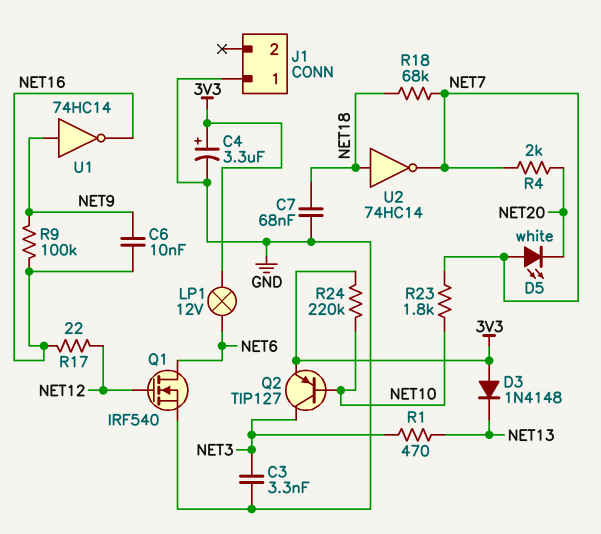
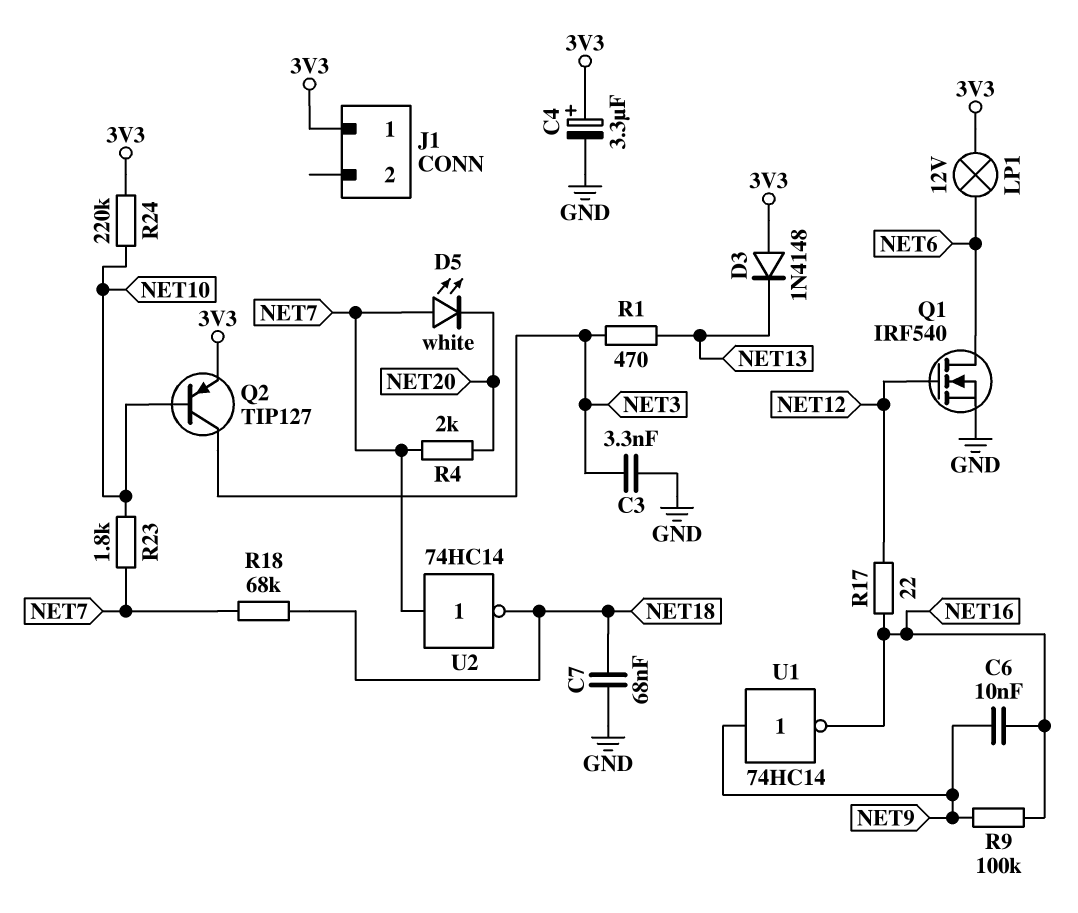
J1 pin 1: GND -> 3V3
U2: NOT 74HC14 (in NET18, out NET7) -> NOT 74HC14 (in NET7, out NET18)

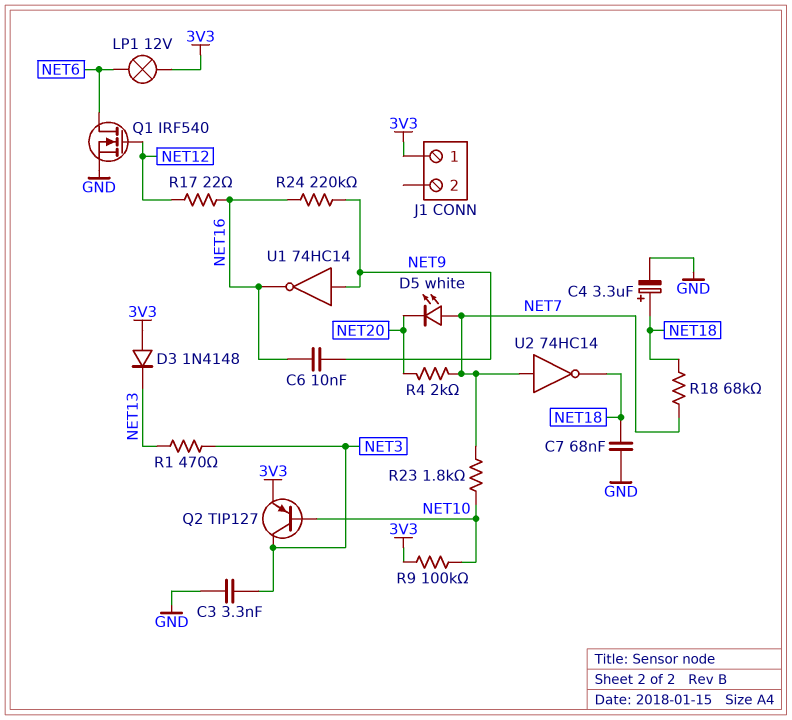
C4: 3.3uF (plus 3V3, minus GND) -> 3.3uF (plus NET18, minus GND)
R9: 100k (NET9, NET16) -> 100k (3V3, NET10)
R24: 220k (3V3, NET10) -> 220k (NET9, NET16)

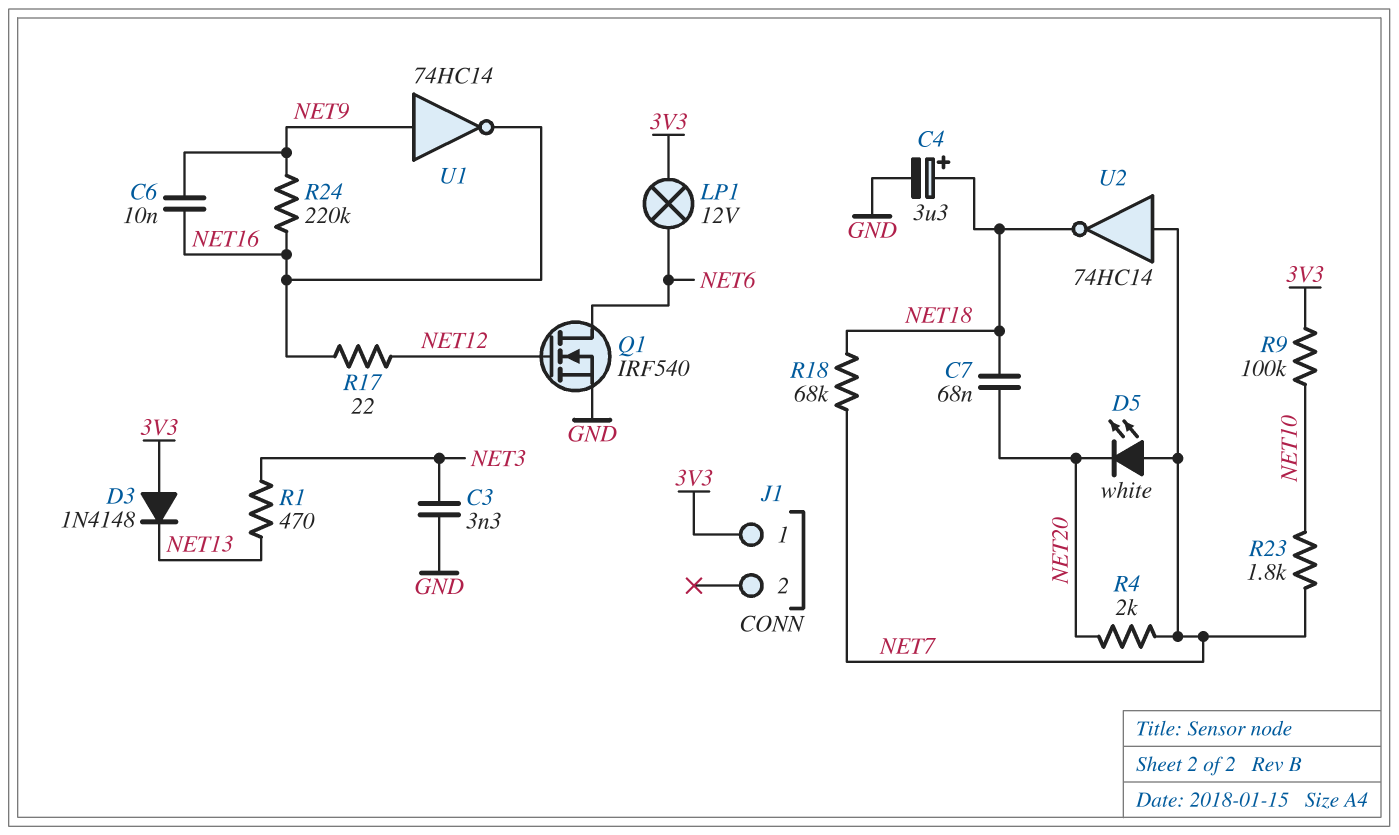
C7: 68nF (GND, NET18) -> 68nF (NET18, NET20)
Q2: PNP TIP127 (B NET10, C NET3, E 3V3) -> none

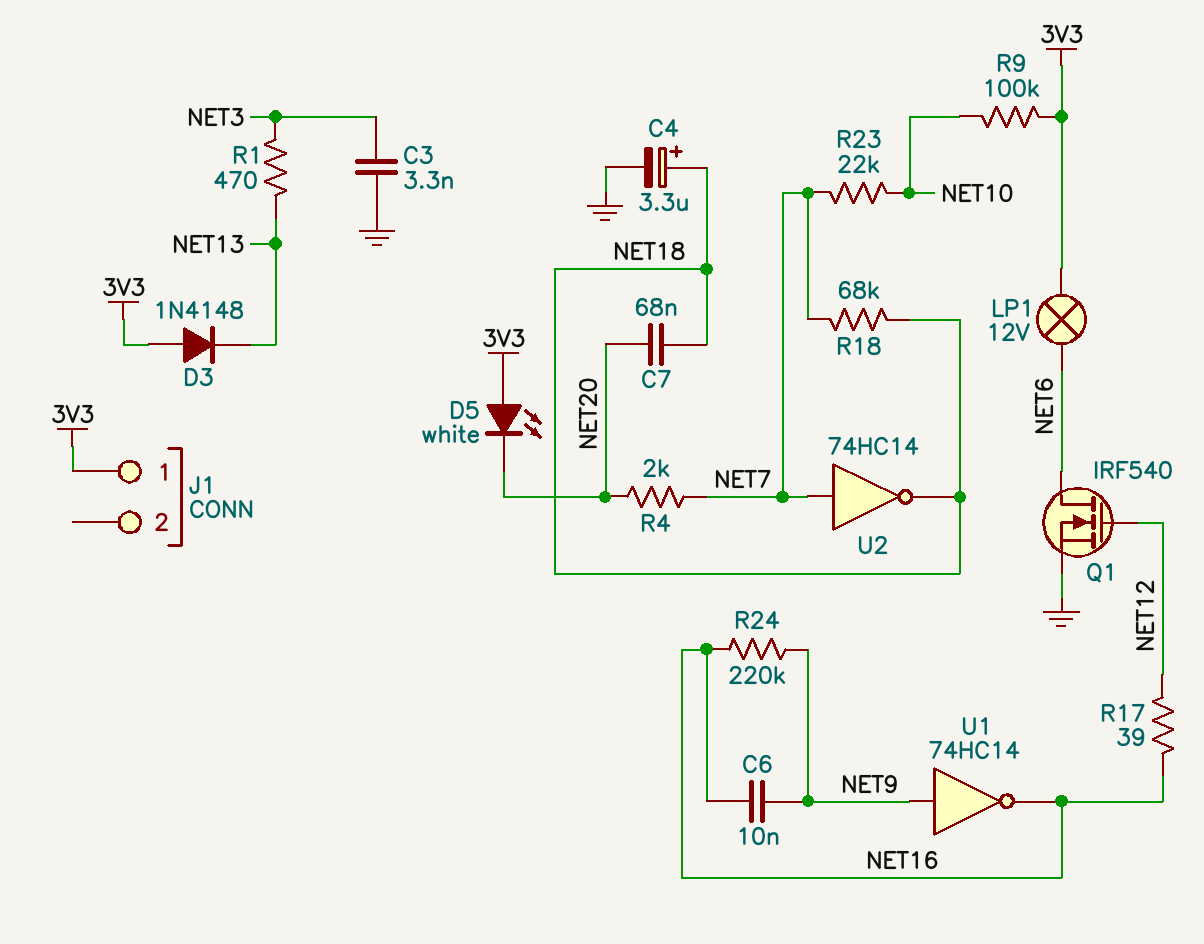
D5: LED white (A NET7, K NET20) -> LED white (A 3V3, K NET20)
R17: 22 (NET12, NET16) -> 39 (NET12, NET16)
R23: 1.8k (NET7, NET10) -> 22k (NET7, NET10)

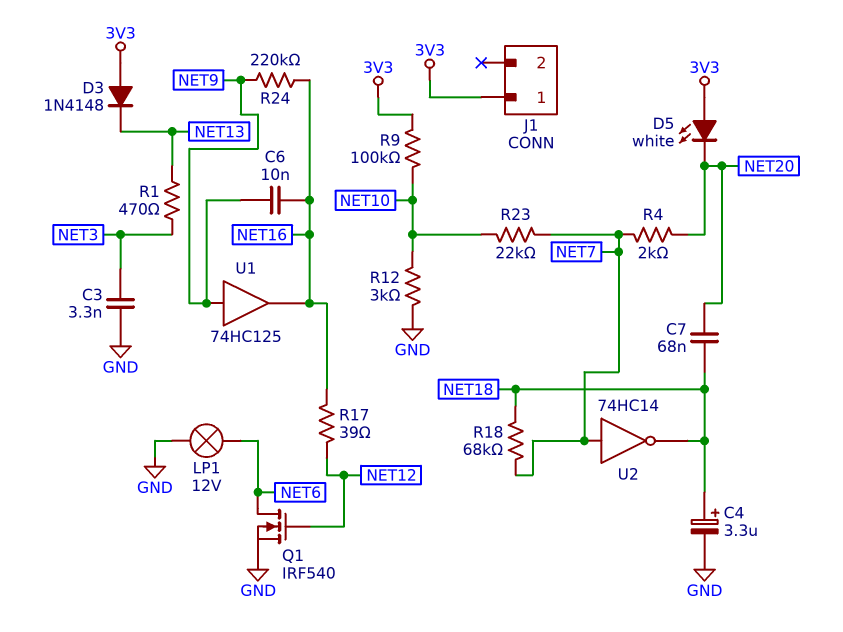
LP1: lamp 12V (3V3, NET6) -> lamp 12V (GND, NET6)
R12: none -> 3k (GND, NET10)
U1: NOT 74HC14 (in NET9, out NET16) -> buffer 74HC125 (in NET9, out NET16)

